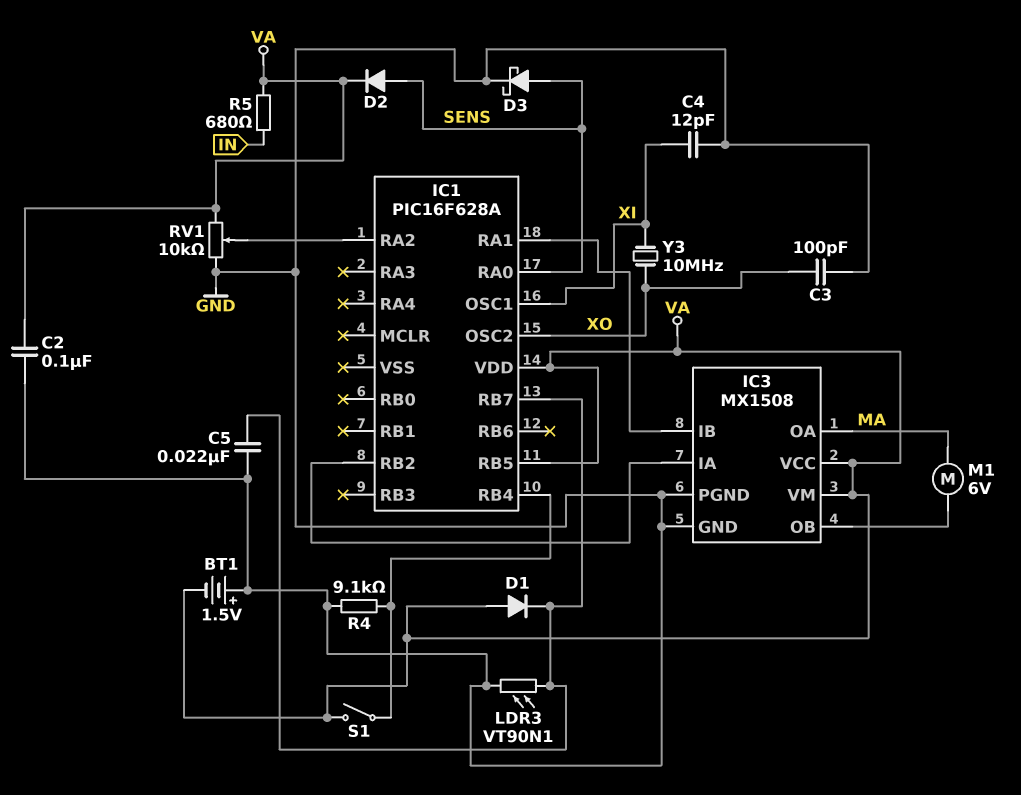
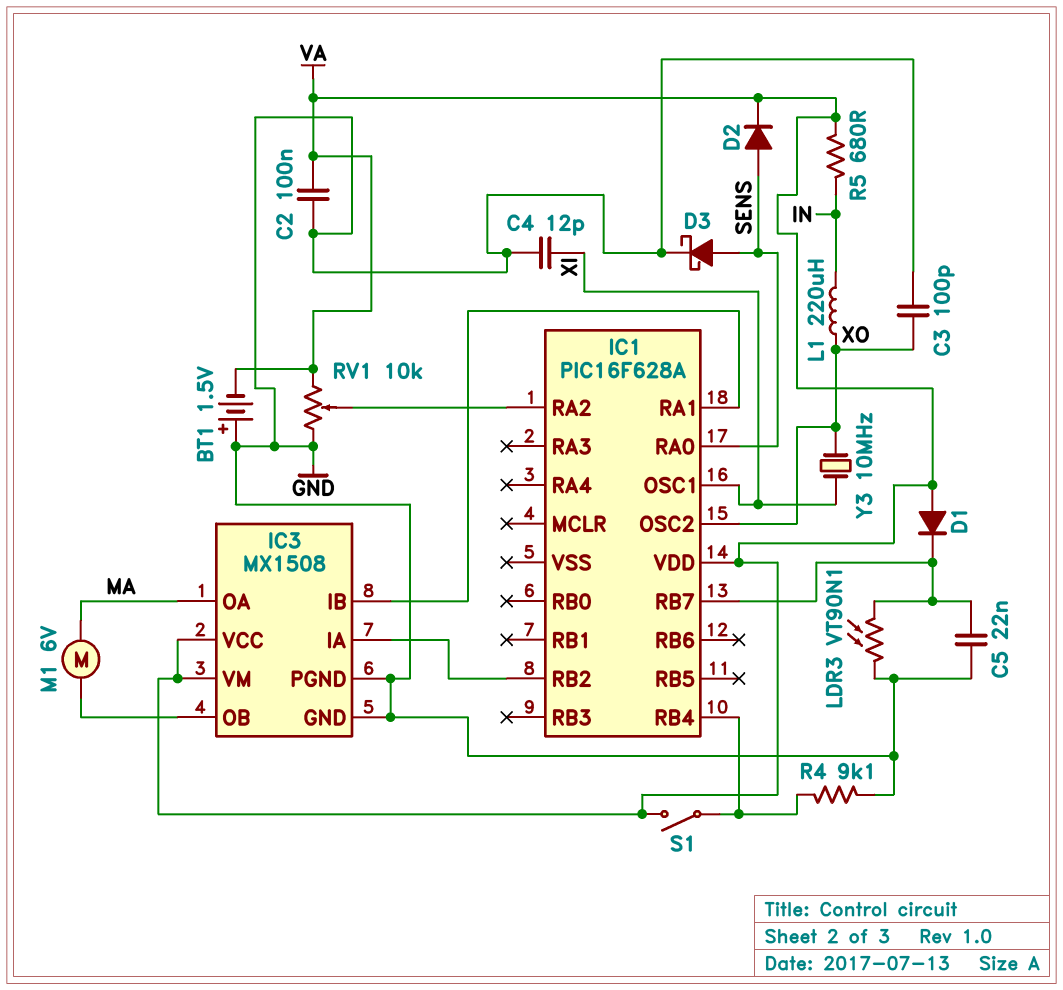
IC1 pin RB5: VA -> none
L1: none -> 220uH (IN, XO)

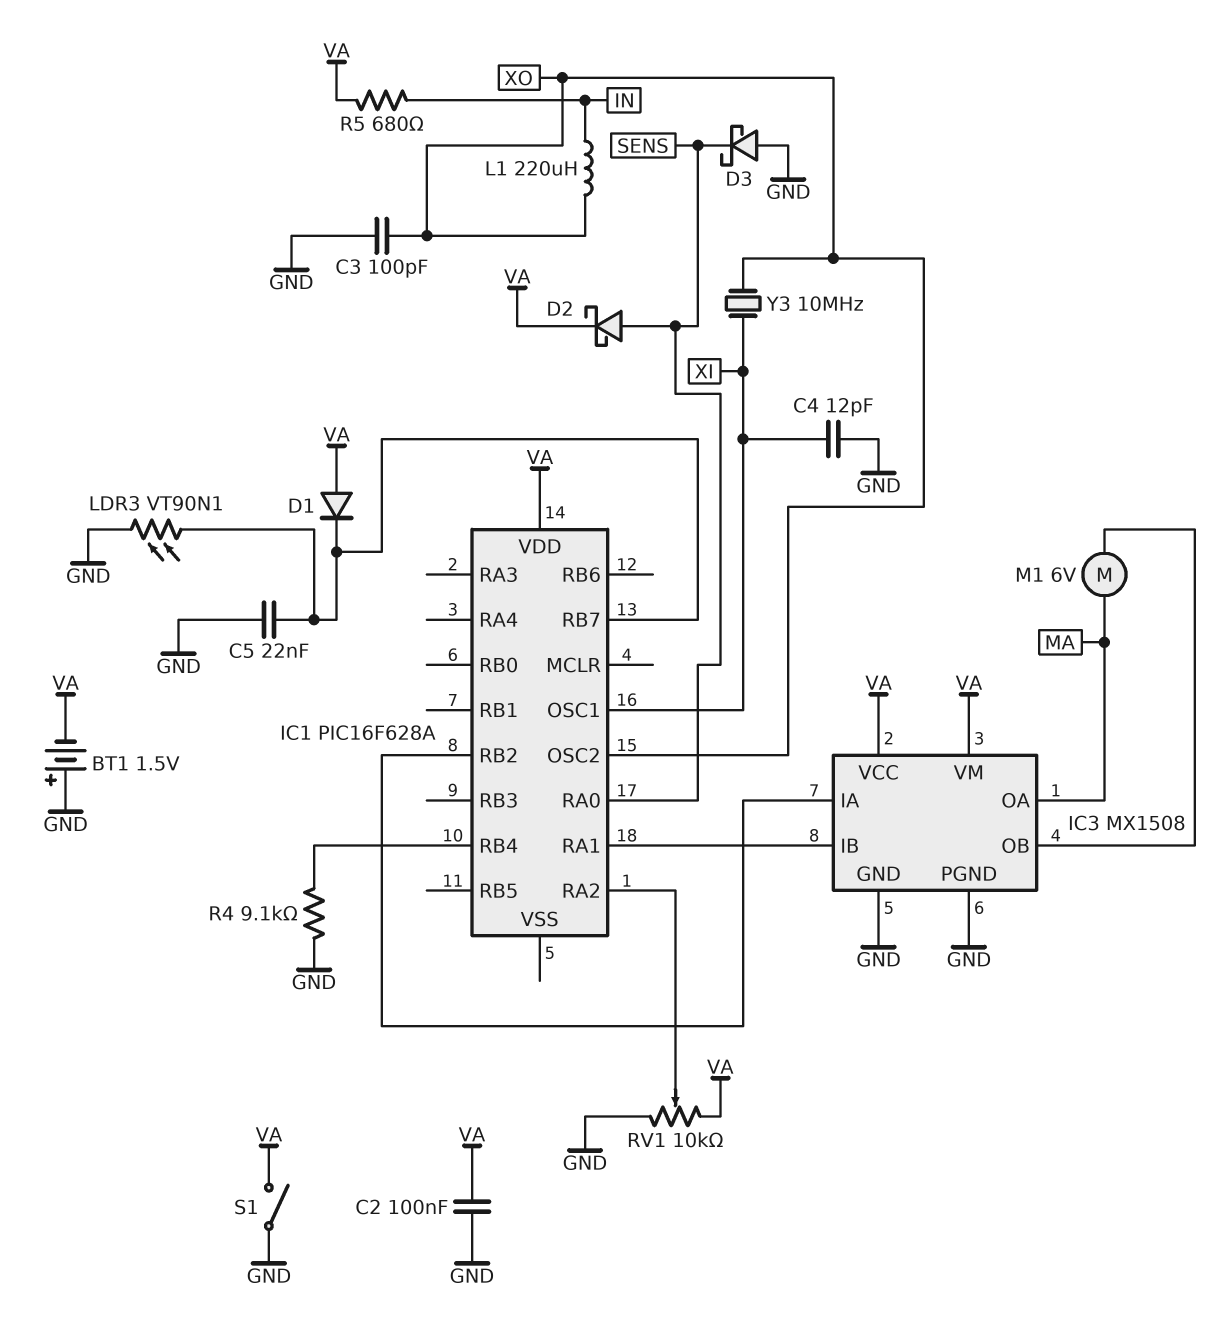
D2: diode (A SENS, K VA) -> schottky (A SENS, K VA)
D3: schottky (A SENS, K GND) -> schottky (A GND, K SENS)
S1: switch (IC1/RB4, VA) -> switch (GND, VA)

